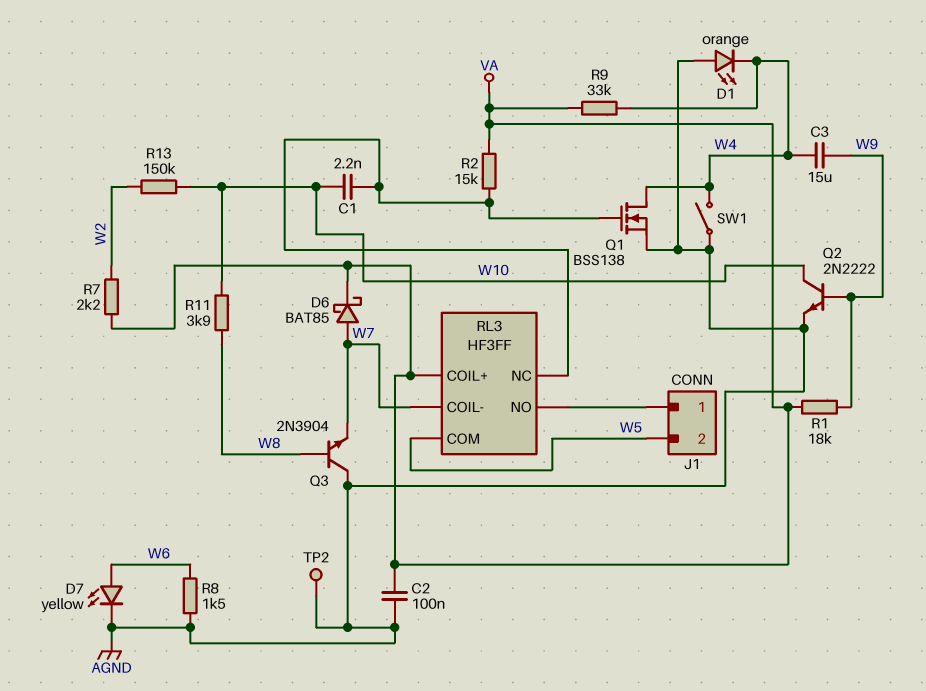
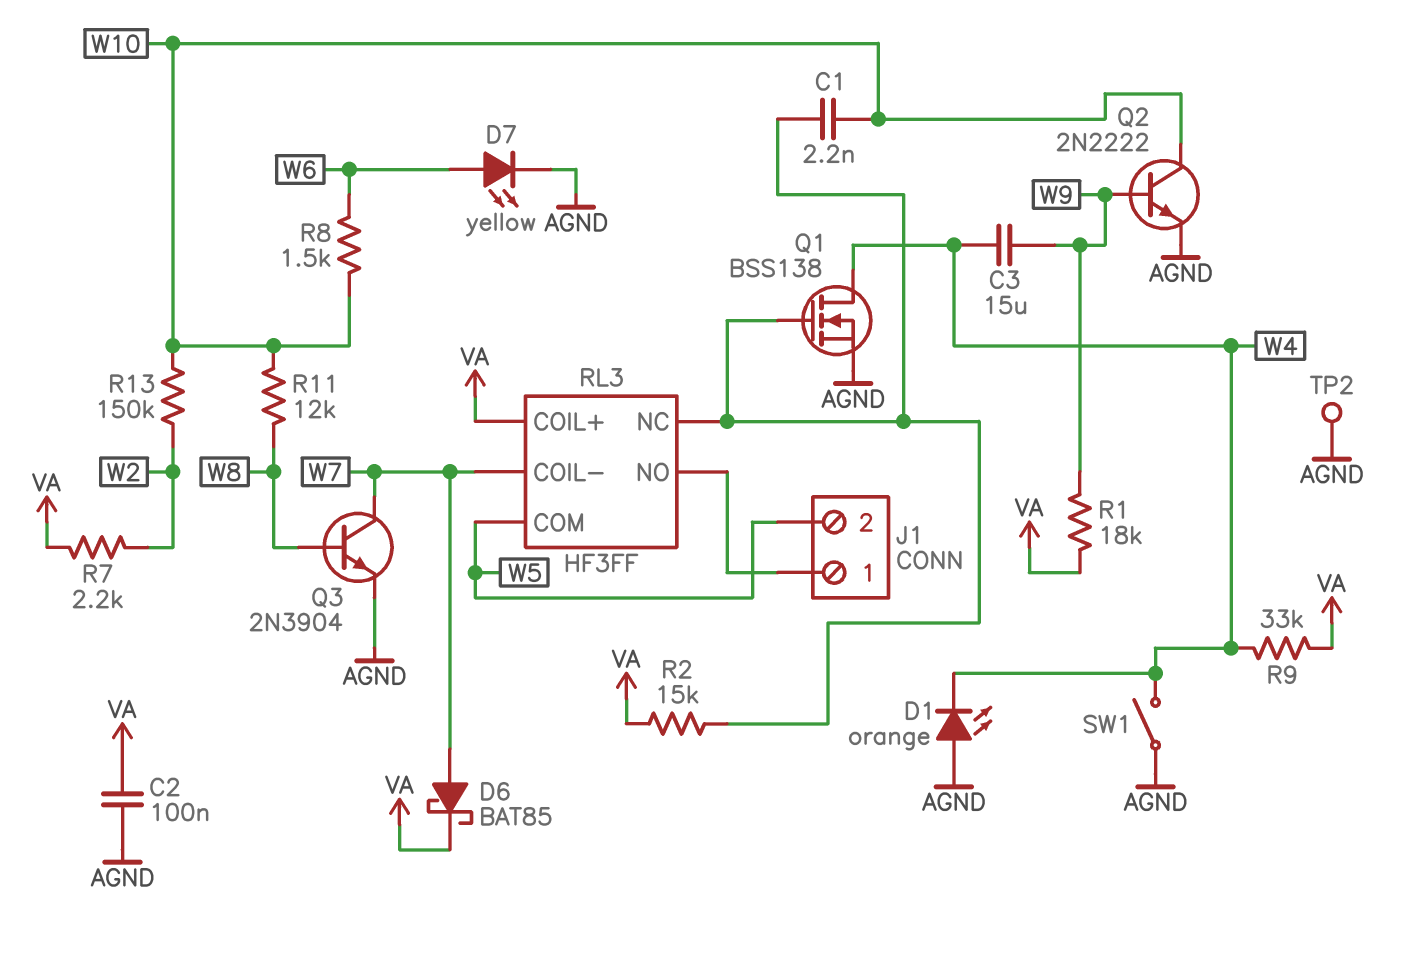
Q3: NPN 2N3904 (B W8, C AGND, E W7) -> NPN 2N3904 (B W8, C W7, E AGND)
R8: 1.5k (AGND, W6) -> 1.5k (W6, W10)
R11: 3.9k (W8, W10) -> 12k (W8, W10)

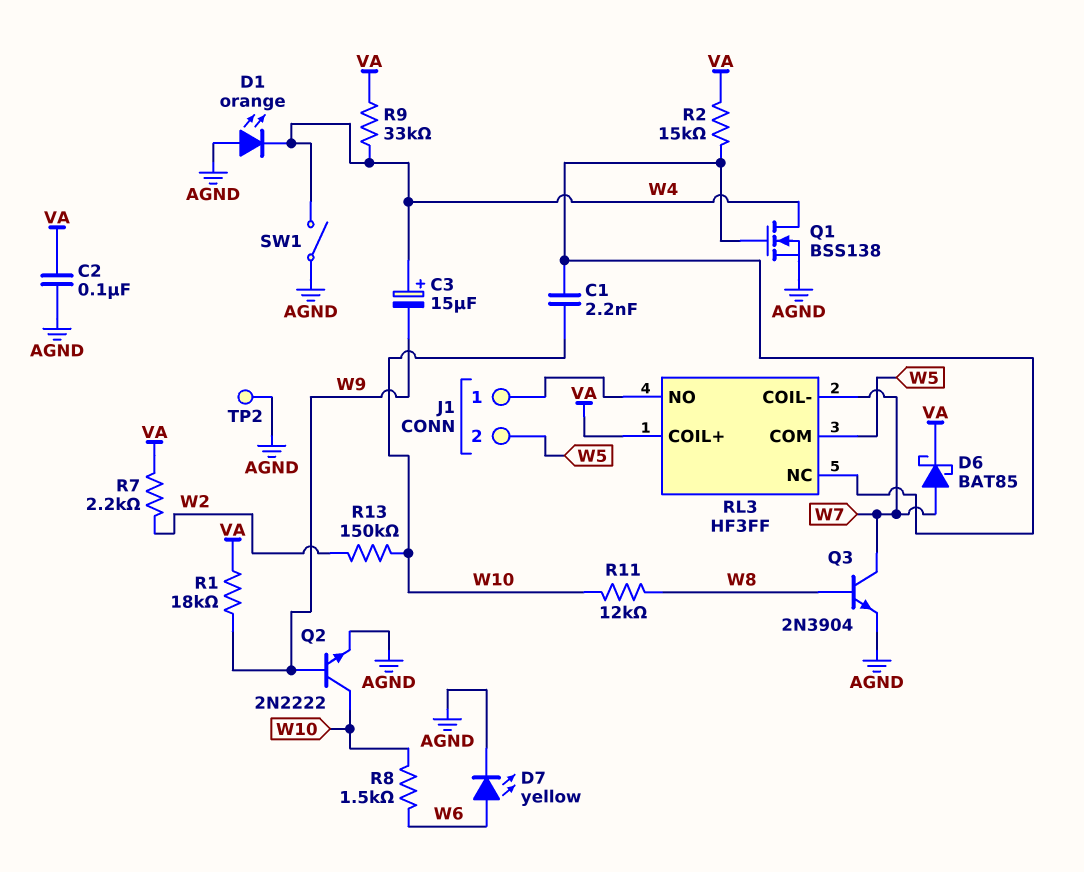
C3: 15uF (W4, W9) -> 15uF (plus W4, minus W9)

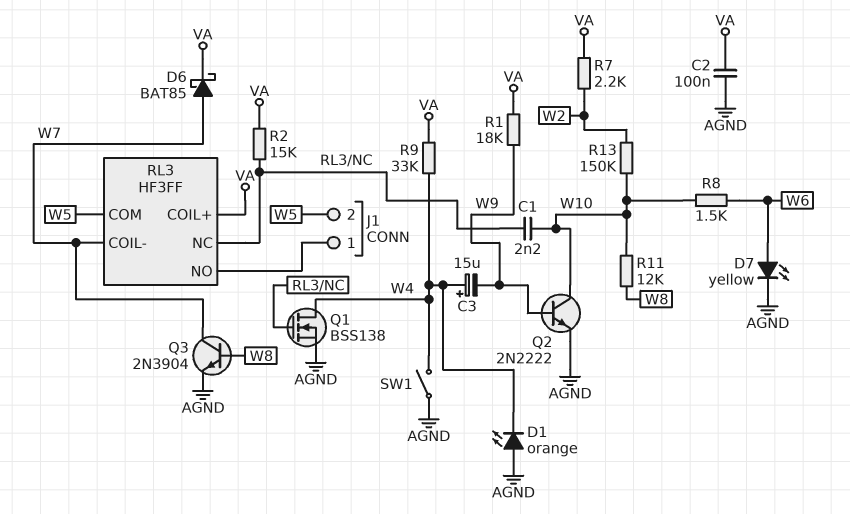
TP2: test point (AGND) -> none

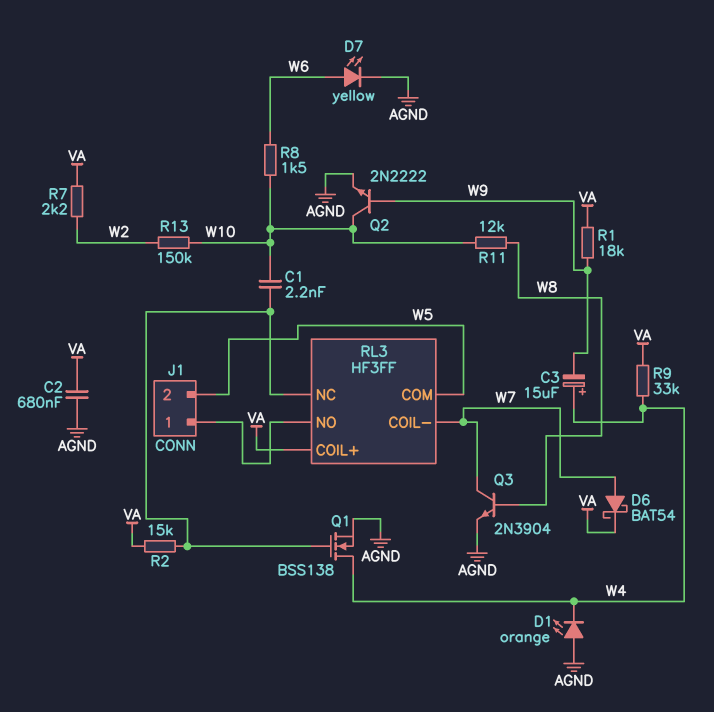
C2: 100nF (AGND, VA) -> 680nF (AGND, VA)
D6: schottky BAT85 (A W7, K VA) -> schottky BAT54 (A W7, K VA)
SW1: switch (AGND, W4) -> none

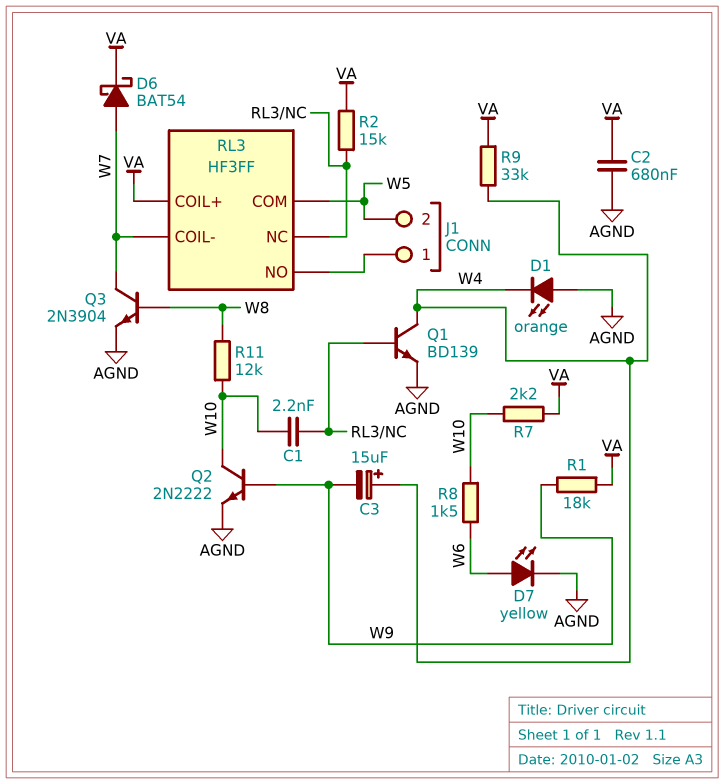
Q1: NMOS BSS138 (G RL3/NC, D W4, S AGND) -> NPN BD139 (B RL3/NC, C W4, E AGND)
R7: 2.2k (VA, W2) -> 2.2k (VA, W10)
R13: 150k (W2, W10) -> none

